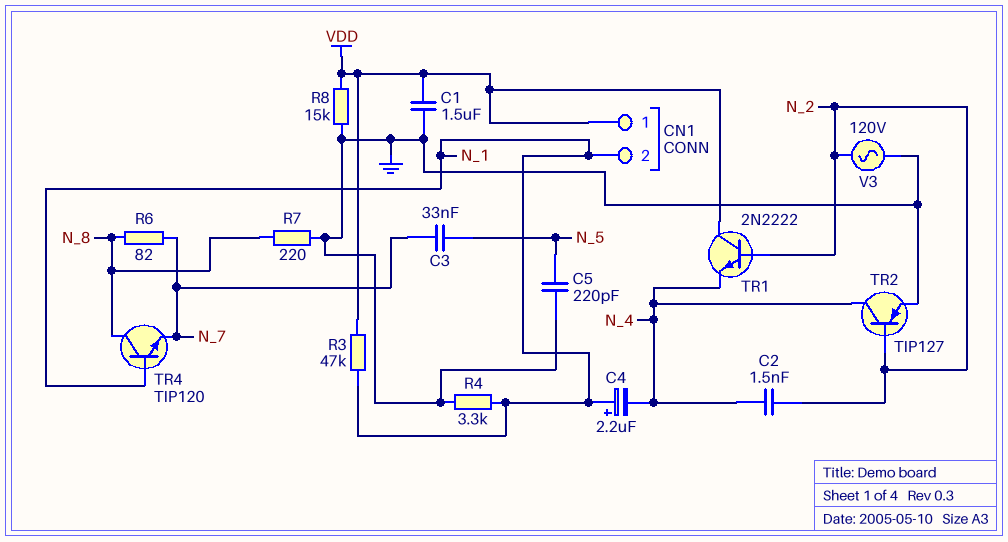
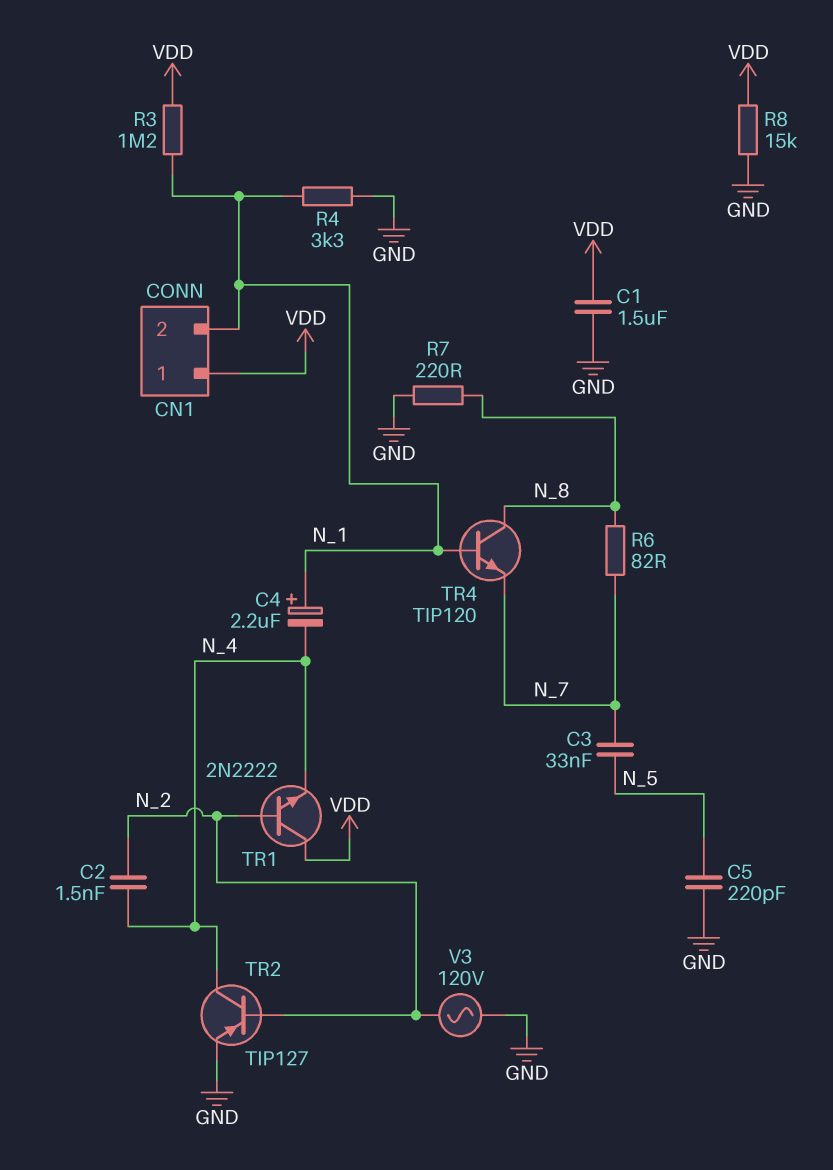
R3: 47k (N_1, VDD) -> 1.2M (N_1, VDD)

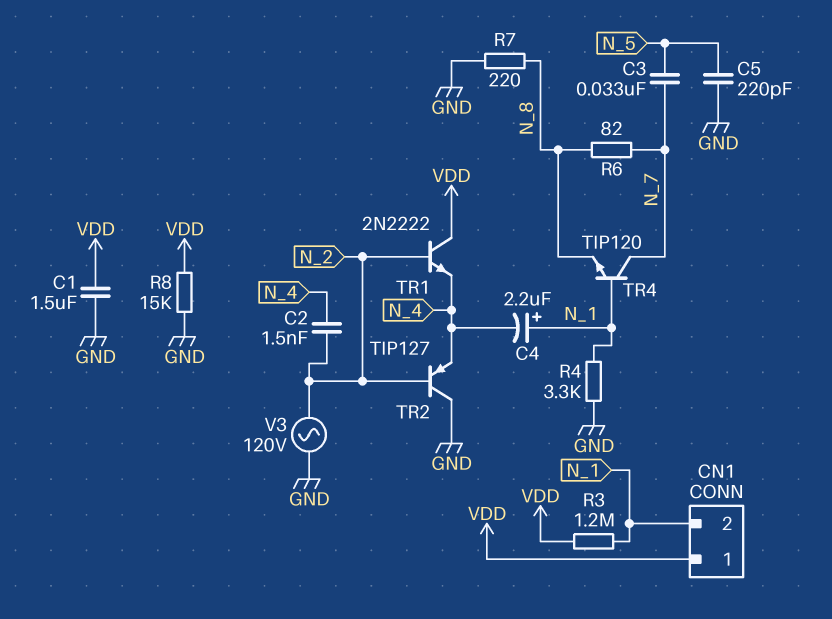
TR2: PNP TIP127 (B N_2, C N_4, E GND) -> PNP TIP127 (B N_2, C GND, E N_4)
TR4: NPN TIP120 (B N_1, C N_8, E N_7) -> NPN TIP120 (B N_1, C N_7, E N_8)

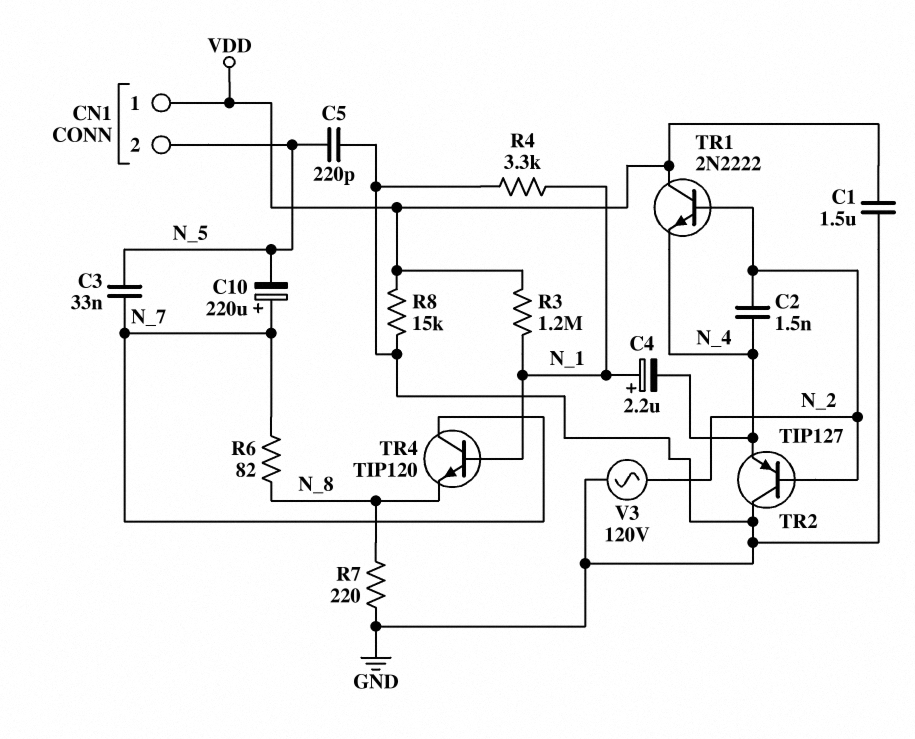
C10: none -> 220uF (plus N_7, minus N_5)
CN1 pin 2: N_1 -> N_5

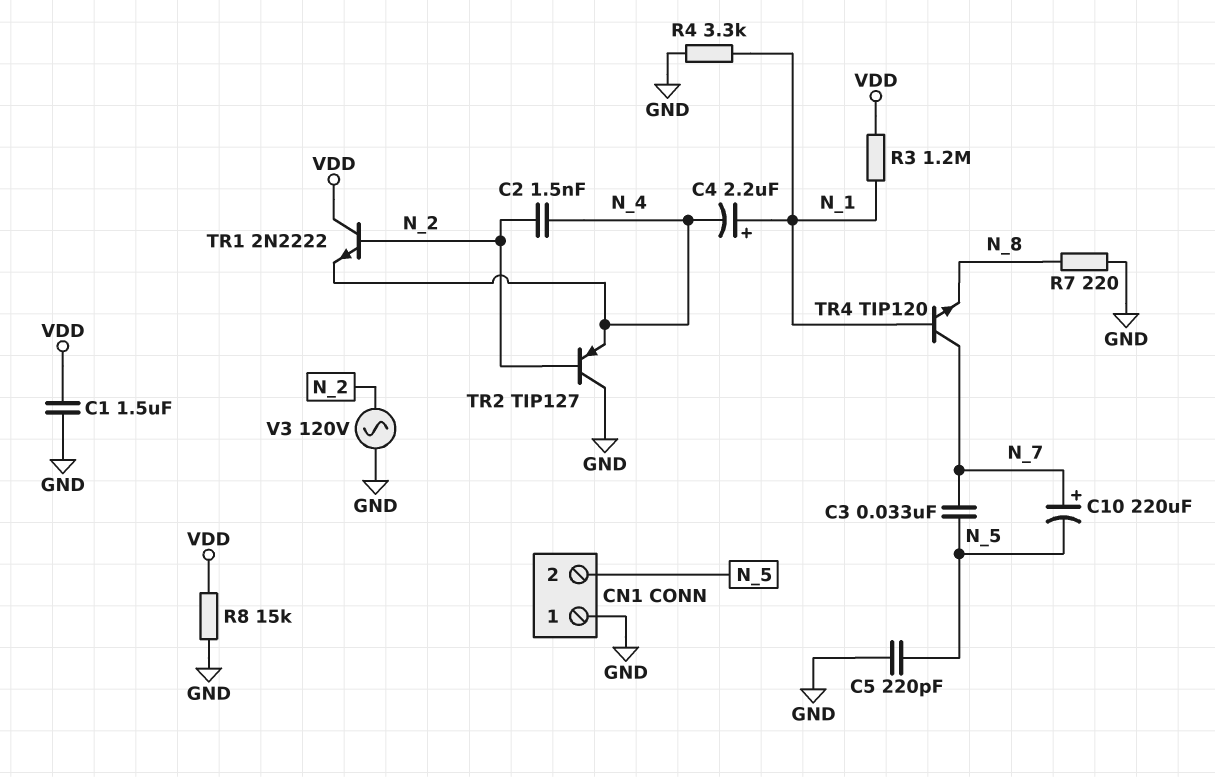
CN1 pin 1: VDD -> GND
R6: 82 (N_7, N_8) -> none

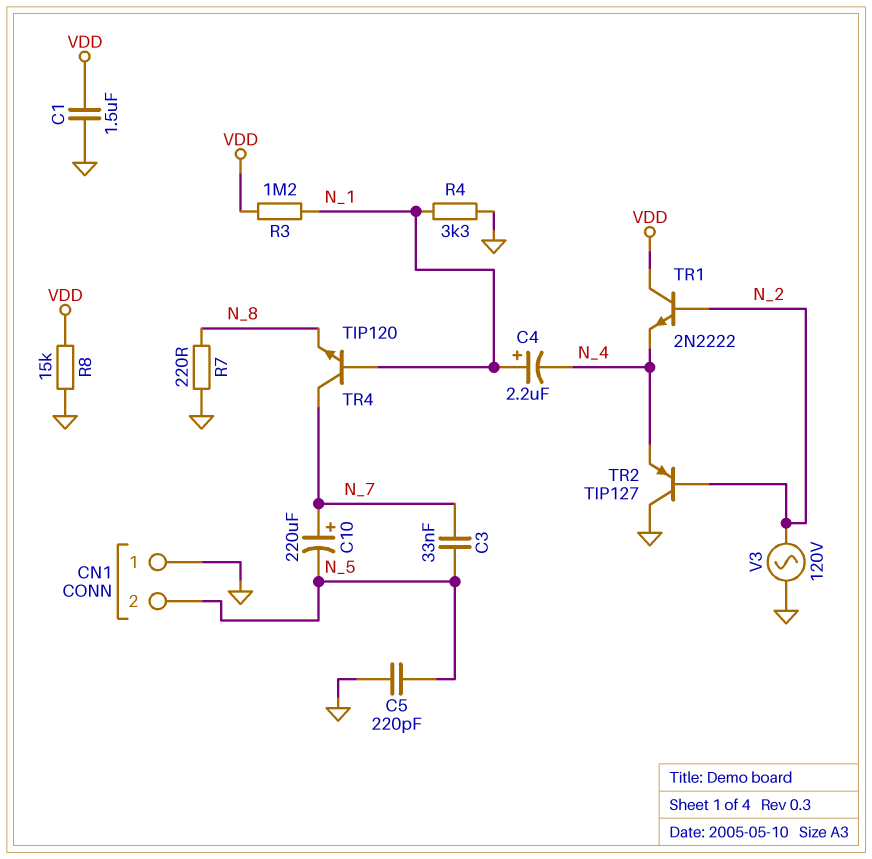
C2: 1.5nF (N_2, N_4) -> none

